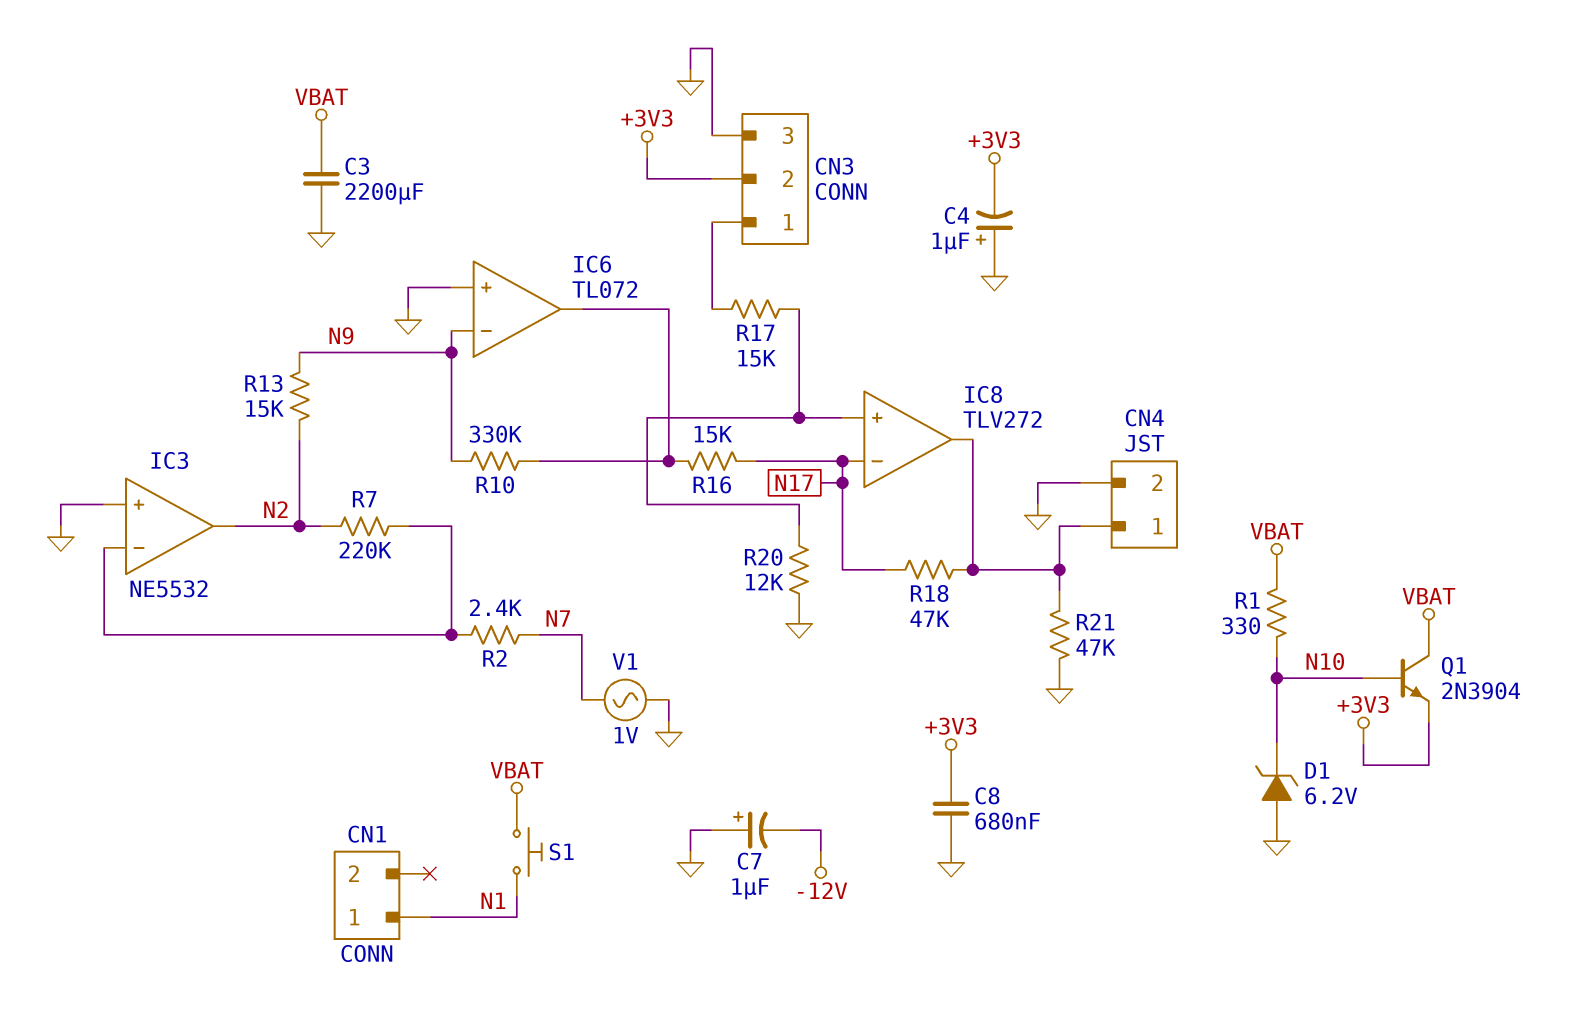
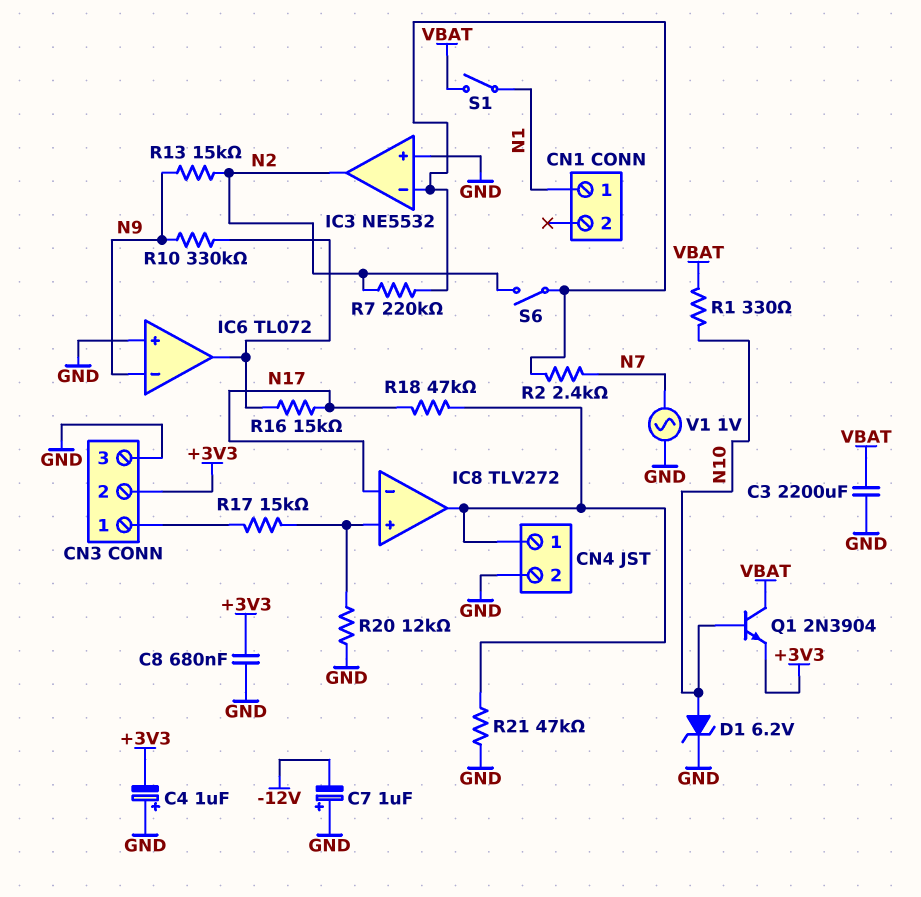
D1: zener 6.2V (A GND, K N10) -> zener 6.2V (A N10, K GND)
S1: button (N1, VBAT) -> switch (N1, VBAT)
S6: none -> switch (IC3/in-, N2)

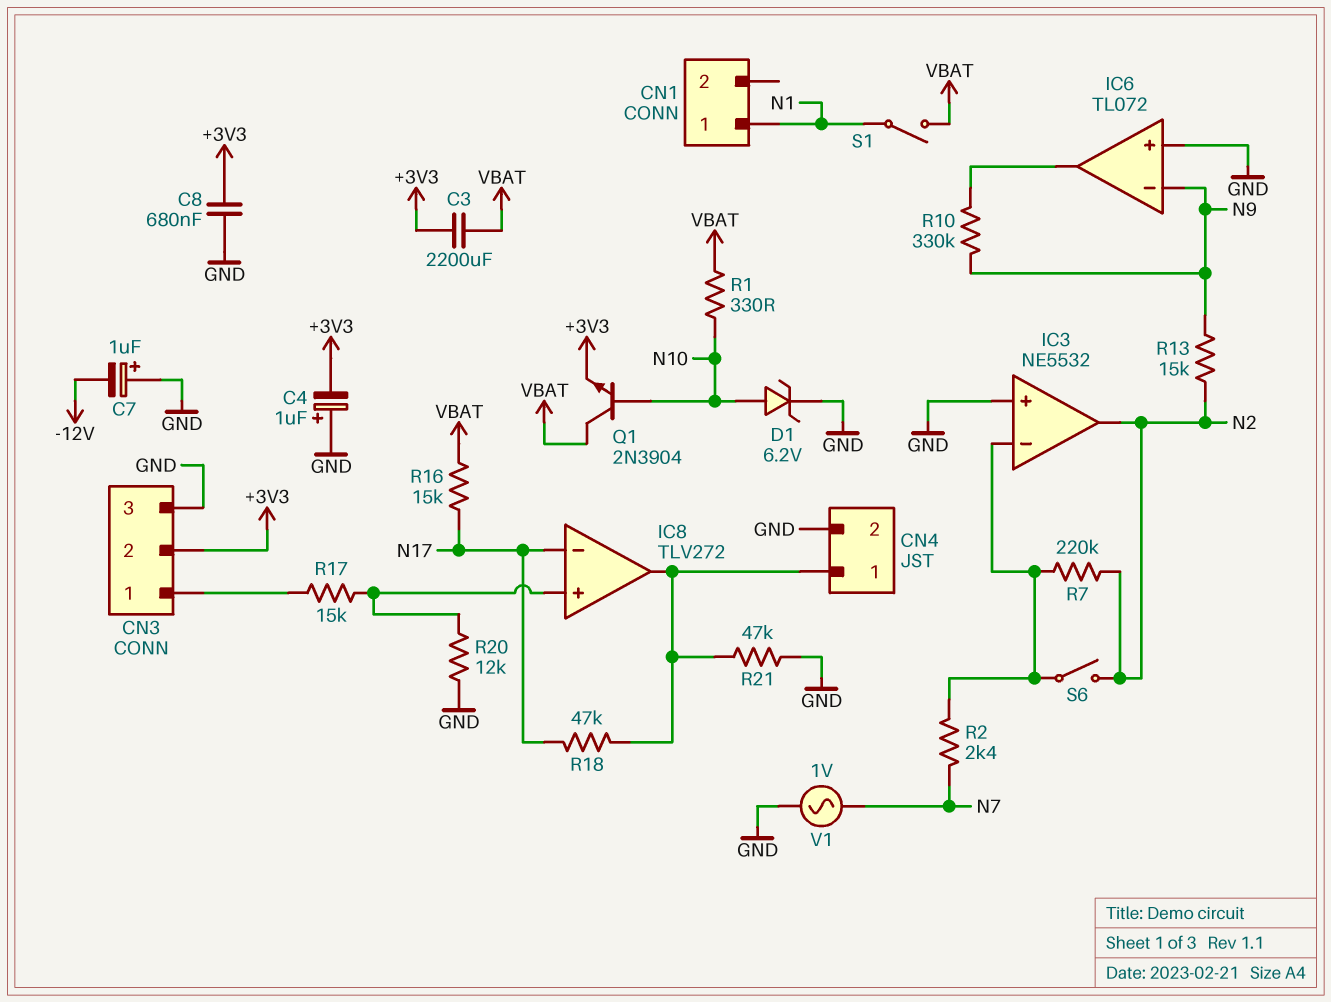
C3: 2200uF (GND, VBAT) -> 2200uF (+3V3, VBAT)
R16: 15k (IC6/out, N17) -> 15k (N17, VBAT)

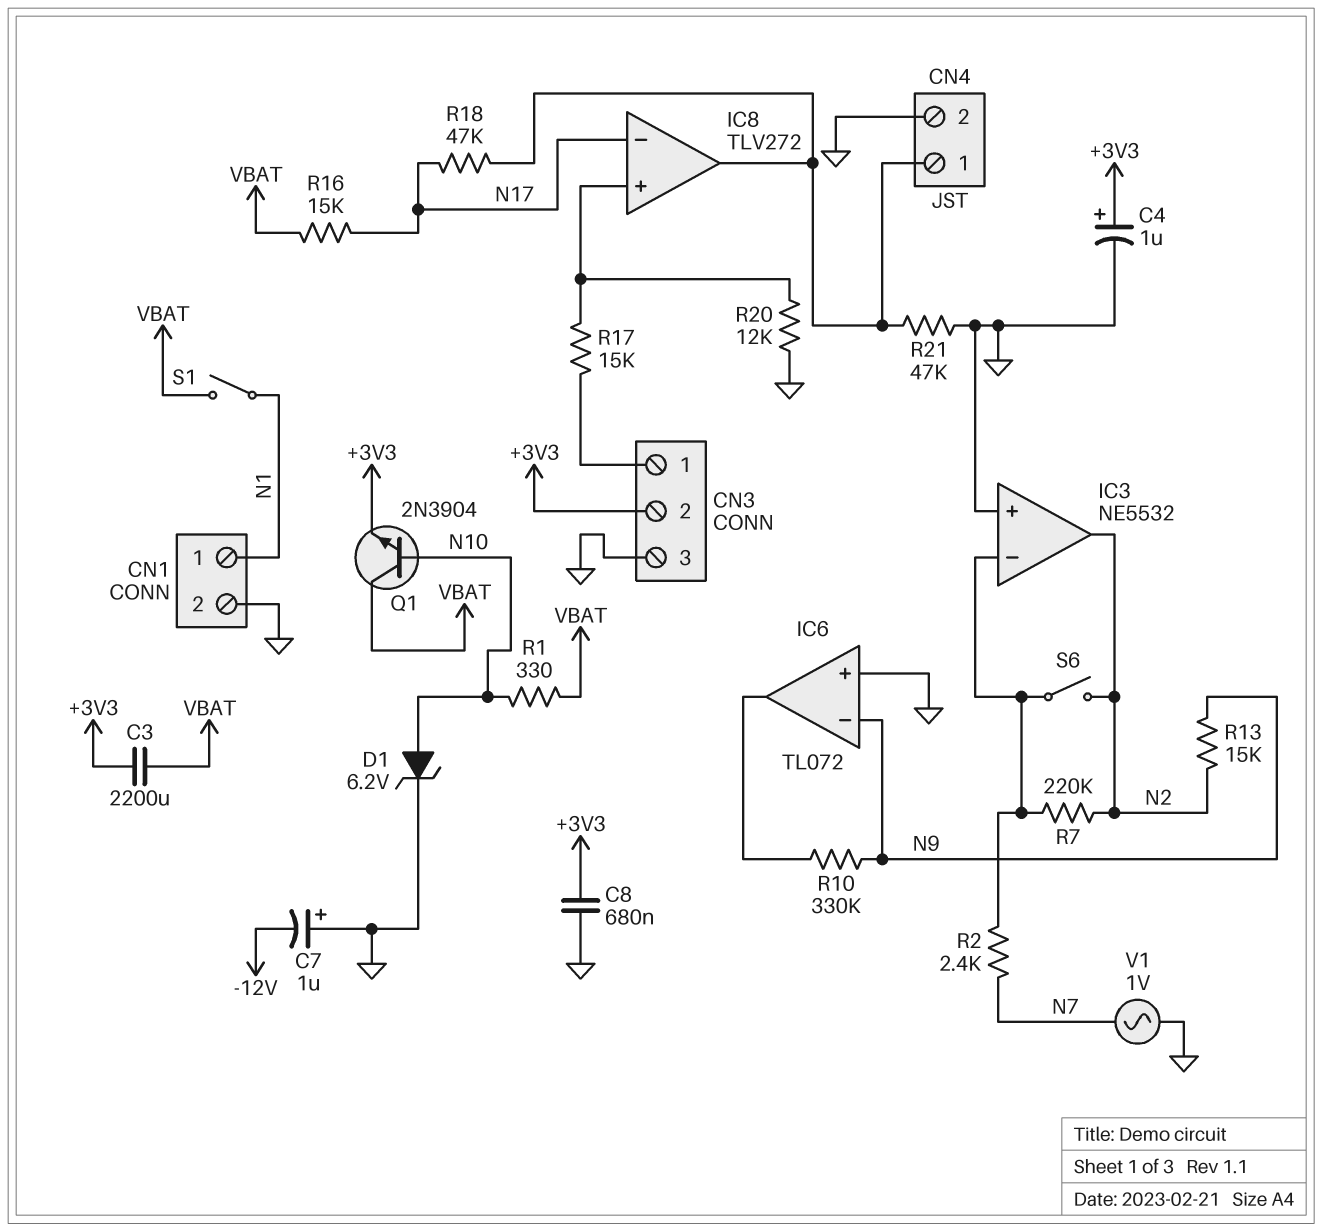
C4: 1uF (plus GND, minus +3V3) -> 1uF (plus +3V3, minus GND)
CN1 pin 2: none -> GND

